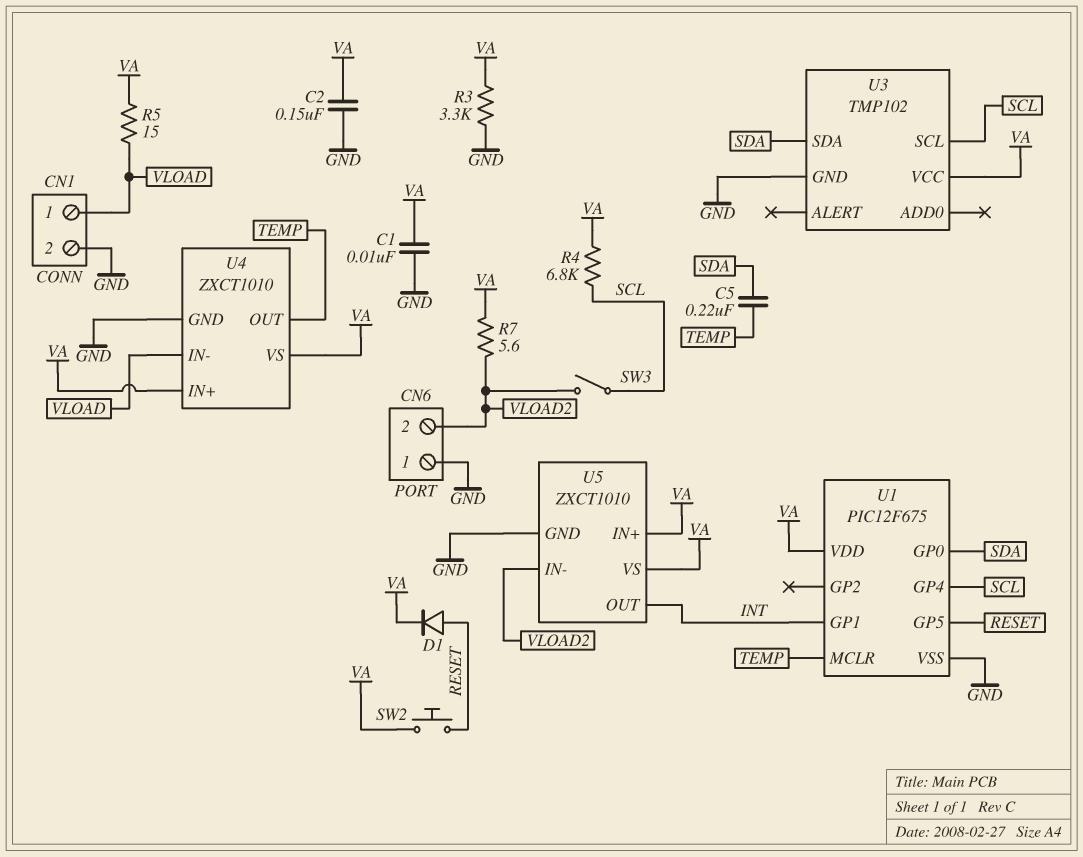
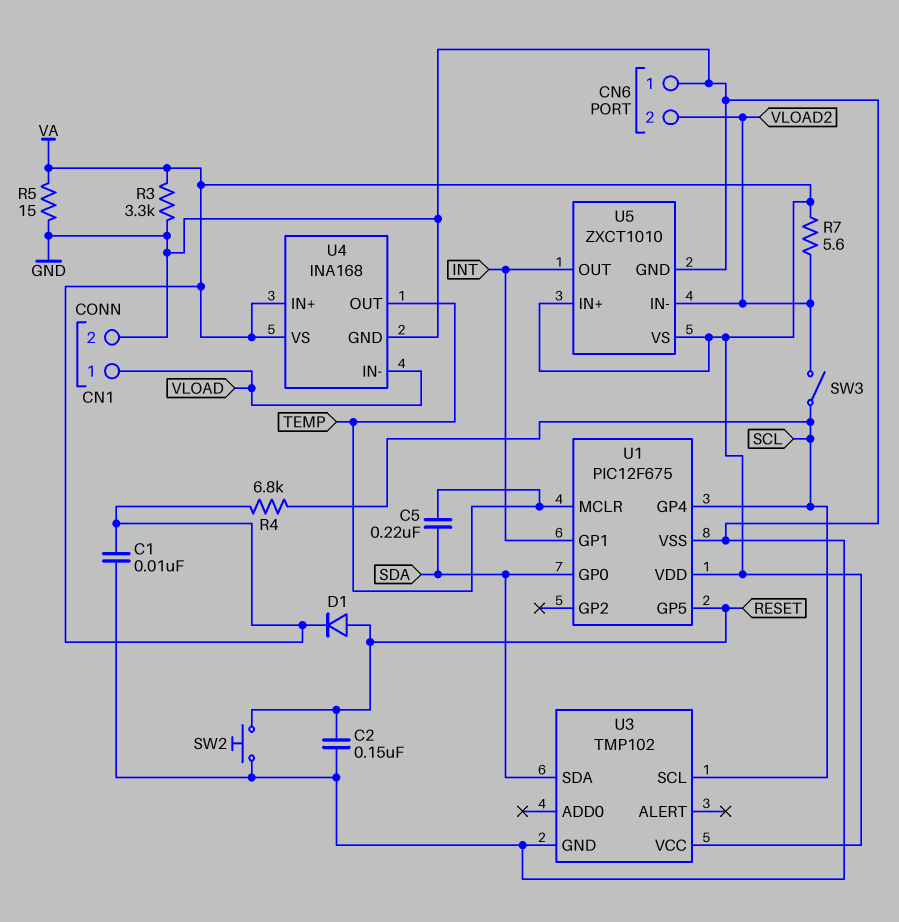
C2: 150nF (GND, VA) -> 150nF (GND, RESET)
R5: 15 (VA, VLOAD) -> 15 (GND, VA)
SW2: button (RESET, VA) -> button (GND, RESET)
U4: ZXCT1010 -> INA168

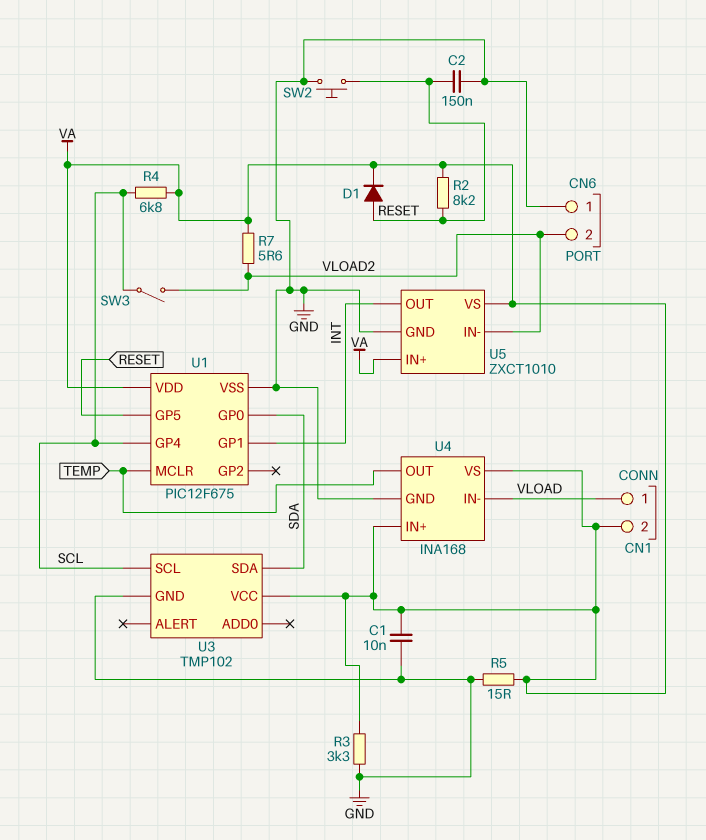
C5: 220nF (SDA, TEMP) -> none
CN1 pin 2: GND -> VA
R2: none -> 8.2k (RESET, VA)

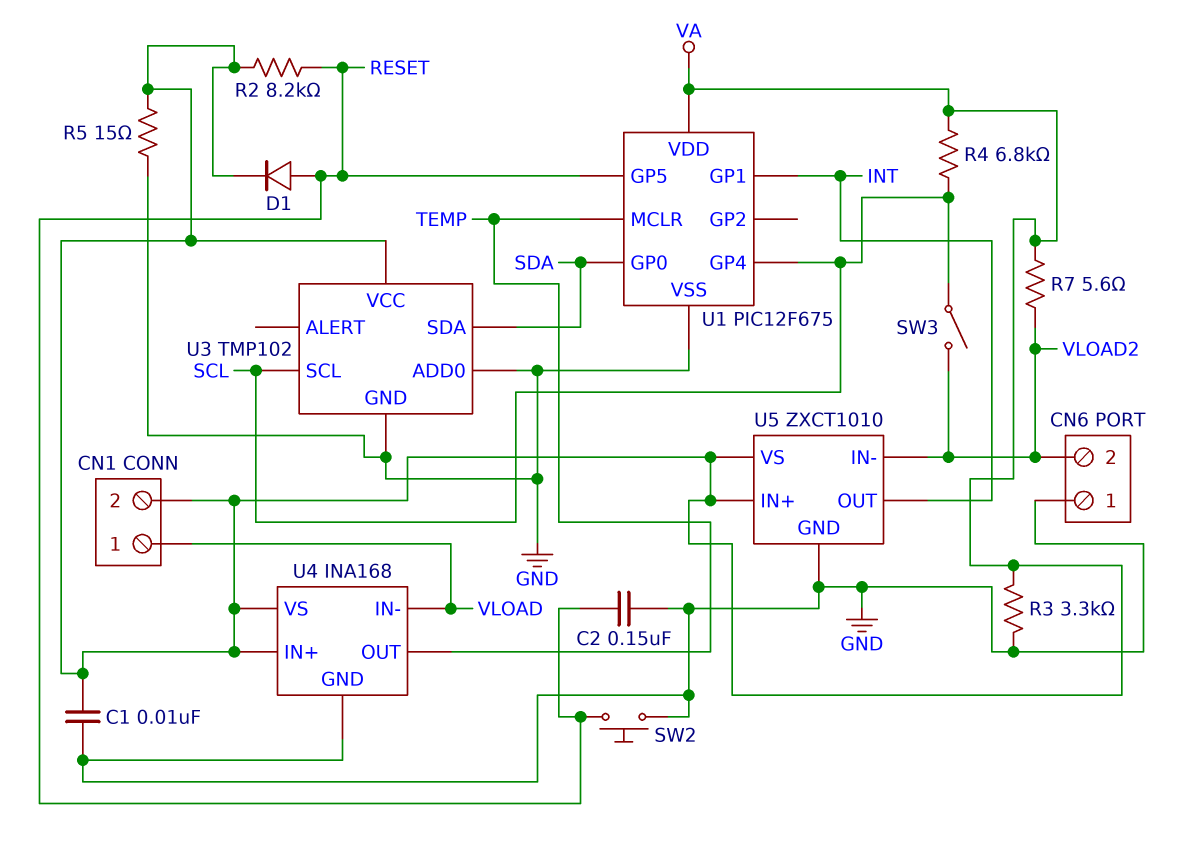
U3 pin ADD0: none -> GND

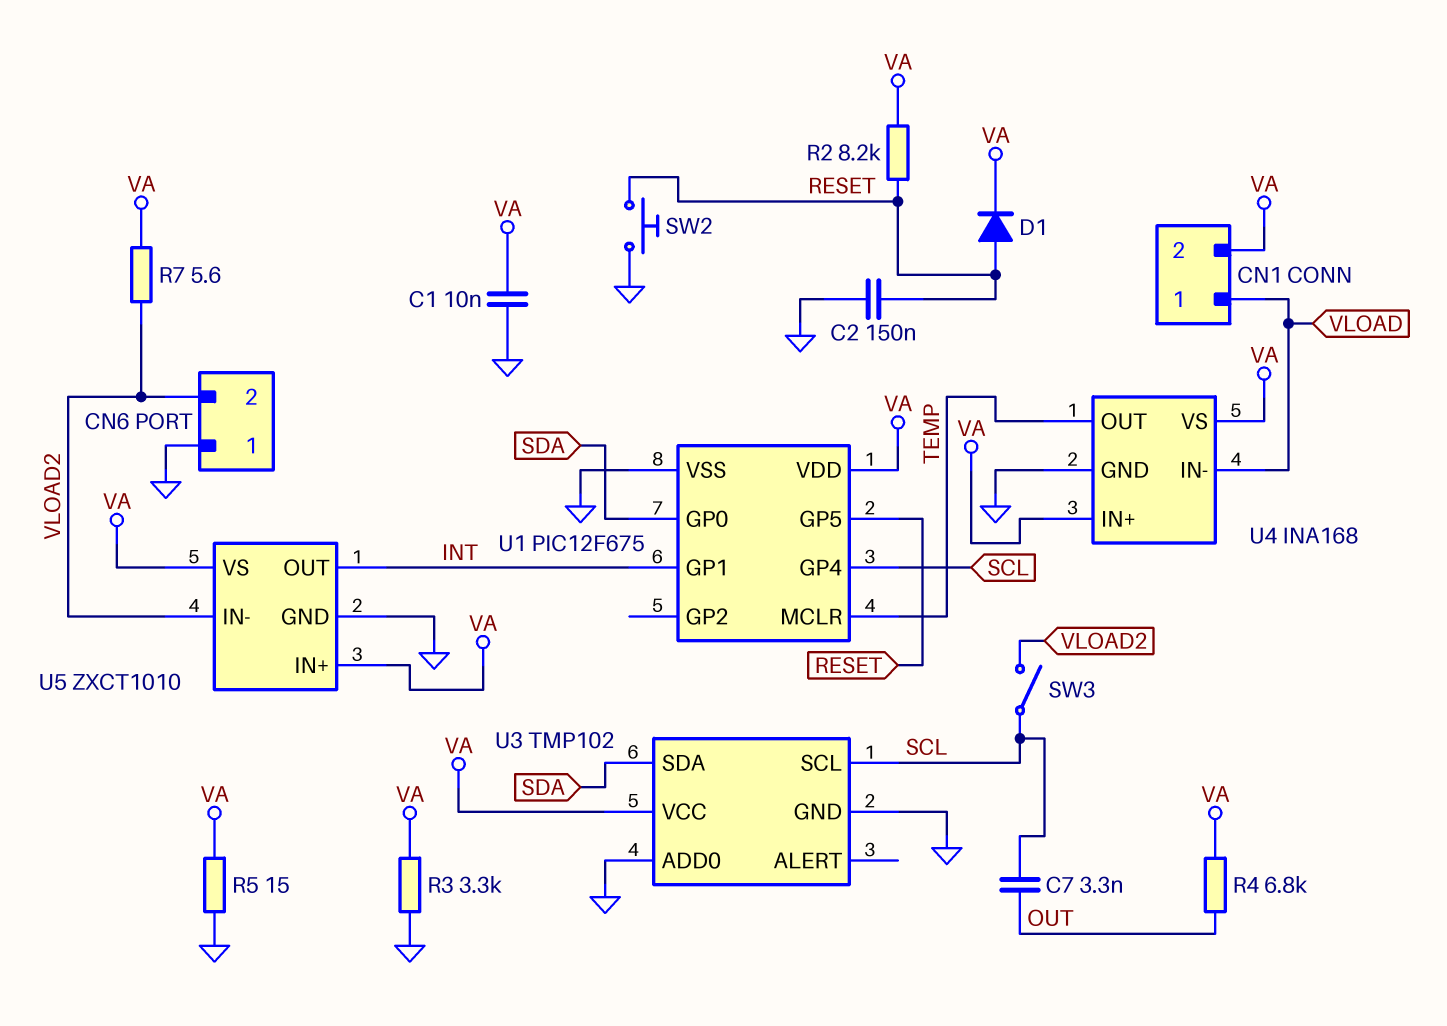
C7: none -> 3.3nF (OUT, SCL)
R4: 6.8k (SCL, VA) -> 6.8k (OUT, VA)

